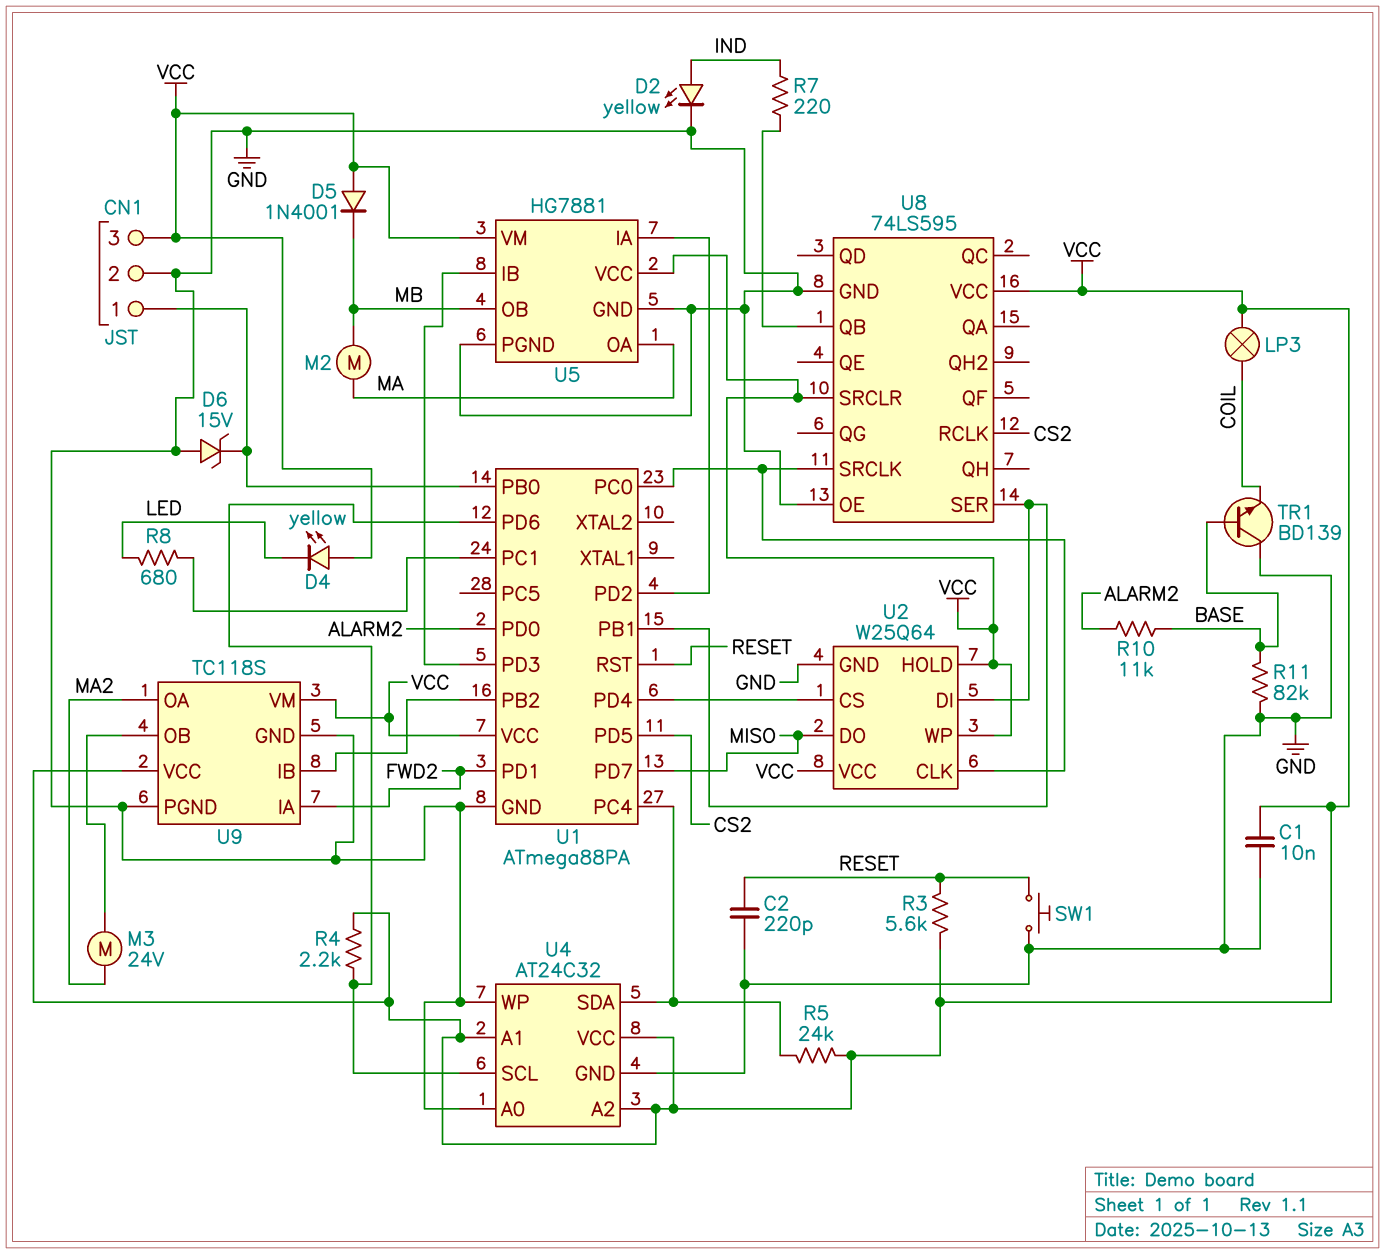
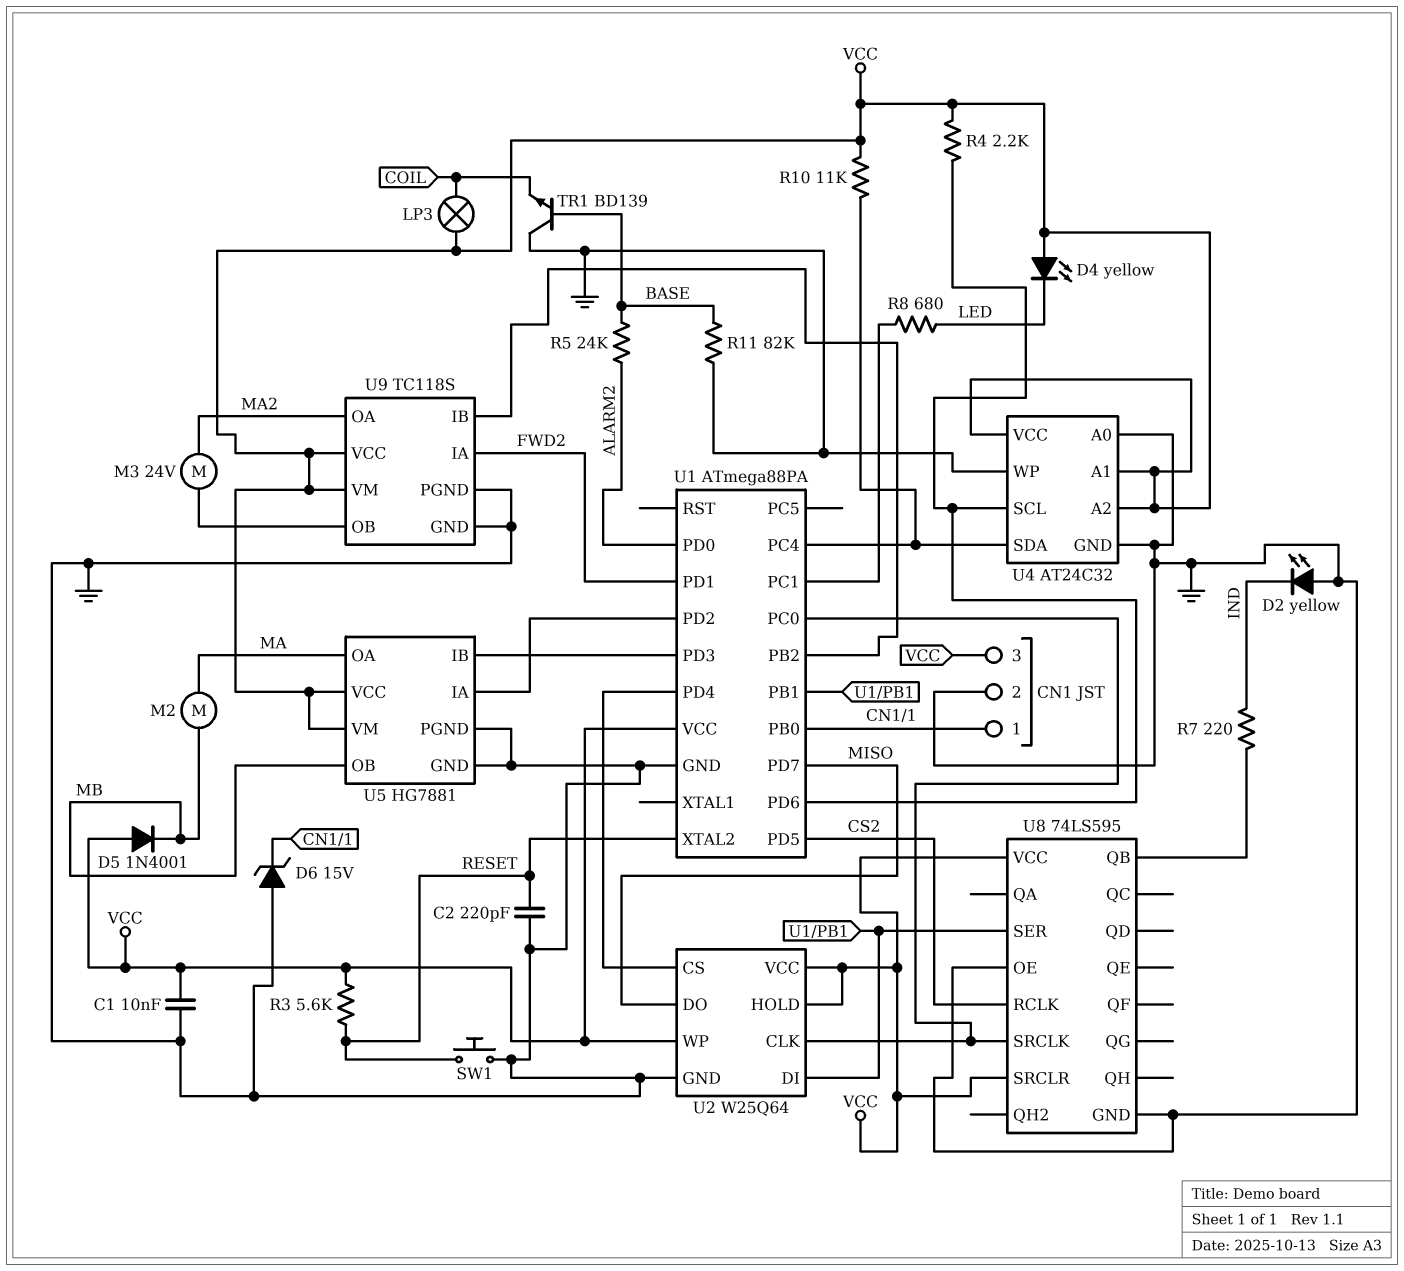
D2: LED yellow (A IND, K GND) -> LED yellow (A GND, K IND)
R5: 24k (U1/PC4, VCC) -> 24k (ALARM2, BASE)
R10: 11k (ALARM2, BASE) -> 11k (U1/PC4, VCC)
U1 pin RST: RESET -> none
U1 pin XTAL2: none -> RESET

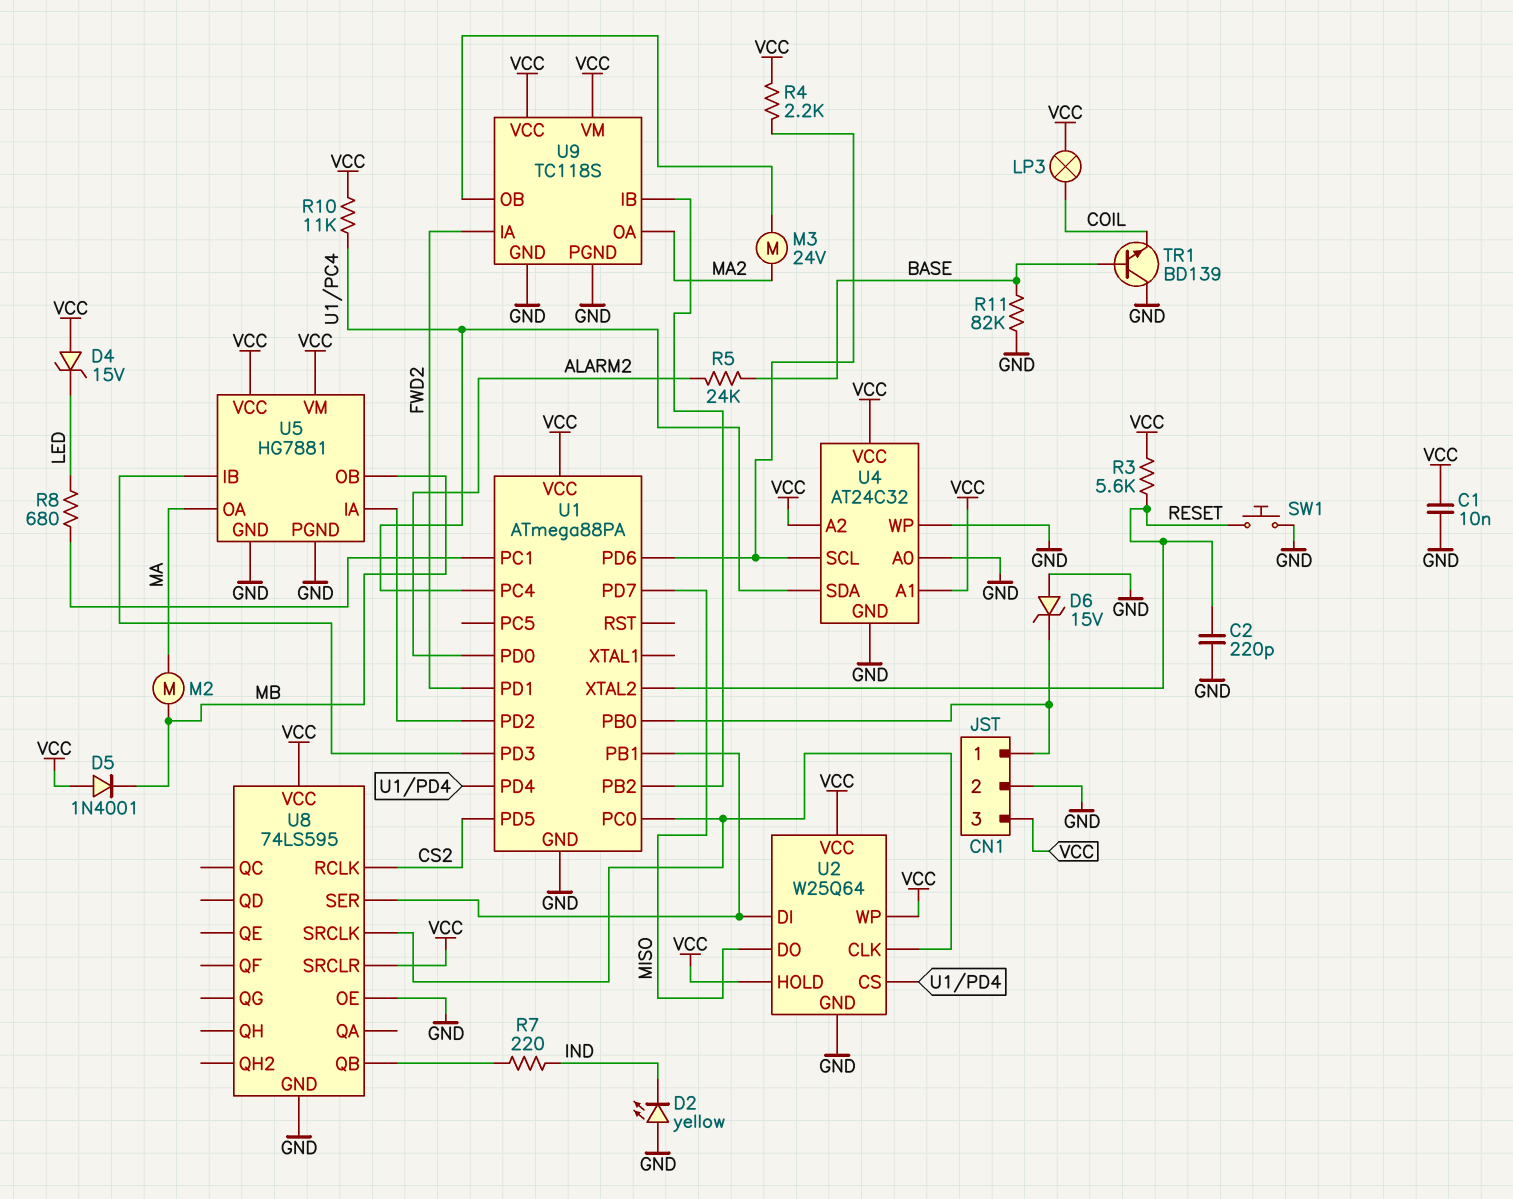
D4: LED yellow (A VCC, K LED) -> zener 15V (A VCC, K LED)

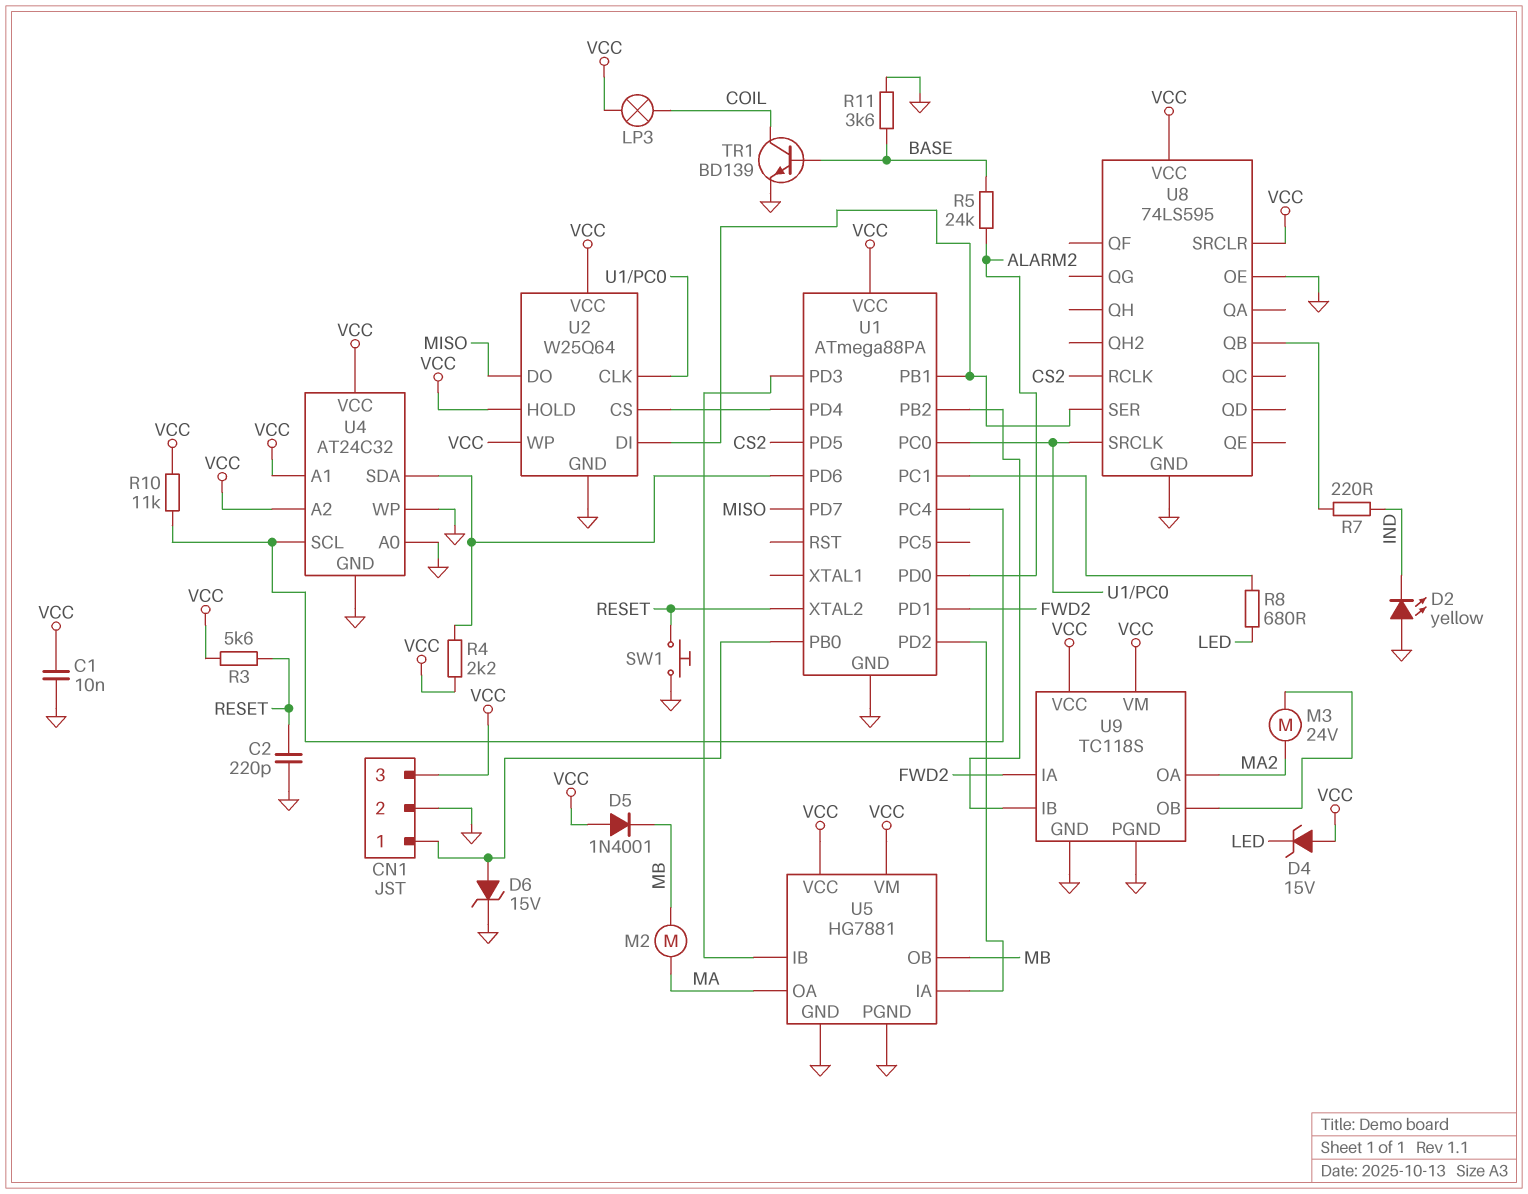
D6: zener 15V (A GND, K CN1/1) -> zener 15V (A CN1/1, K GND)
R11: 82k (BASE, GND) -> 3.6k (BASE, GND)
TR1: NPN BD139 (B BASE, C GND, E COIL) -> NPN BD139 (B BASE, C COIL, E GND)
U4 pin SCL: U1/PD6 -> U1/PC4
U4 pin SDA: U1/PC4 -> U1/PD6

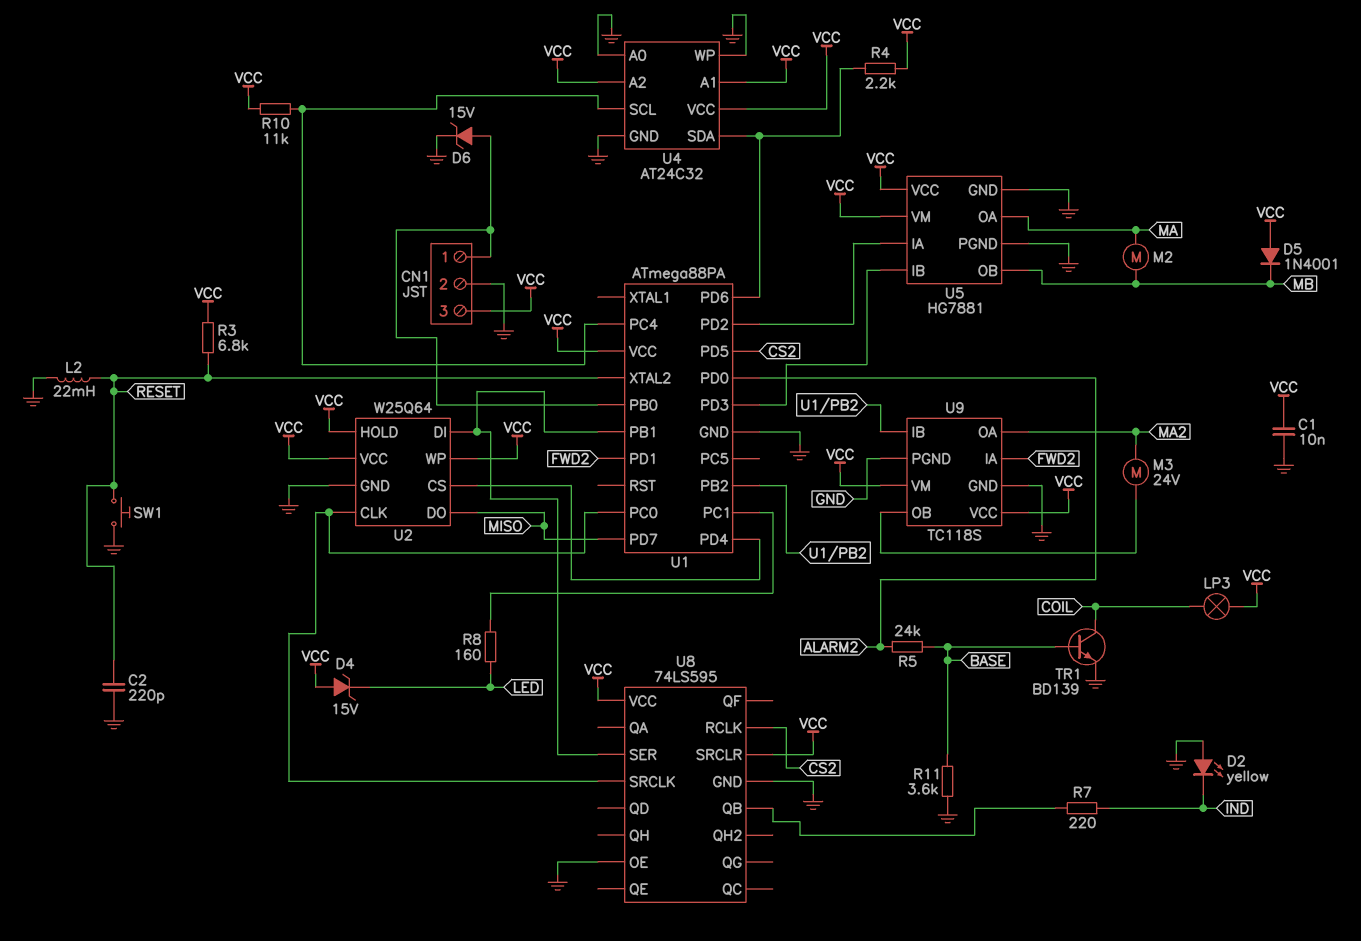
L2: none -> 22mH (GND, RESET)
R3: 5.6k (RESET, VCC) -> 6.8k (RESET, VCC)
R8: 680 (LED, U1/PC1) -> 160 (LED, U1/PC1)

